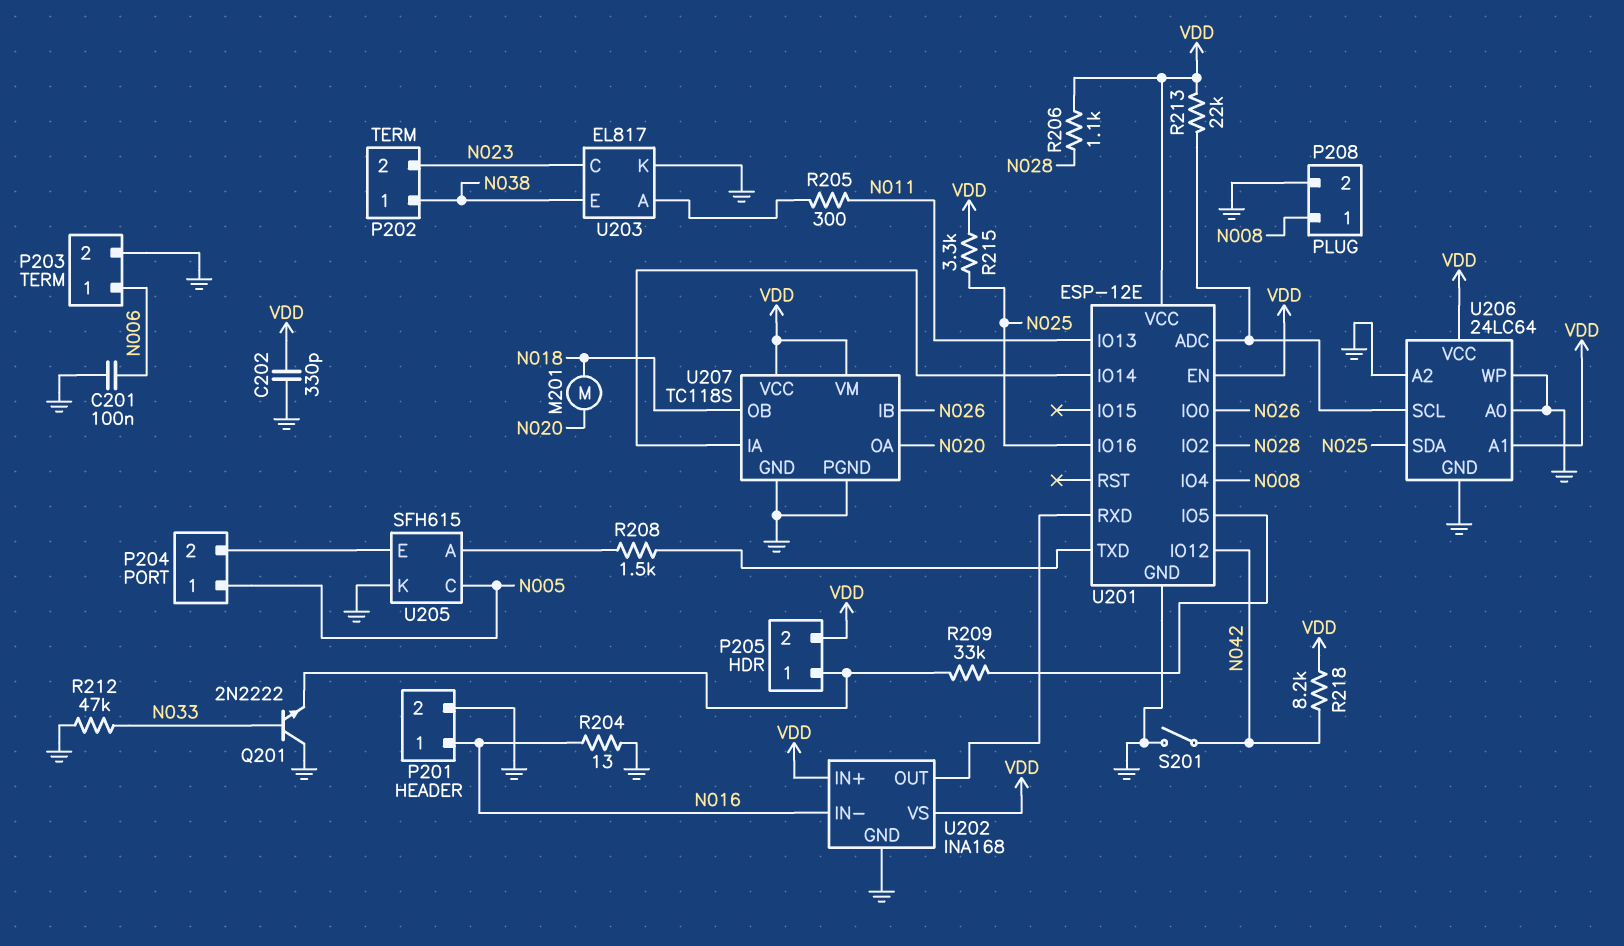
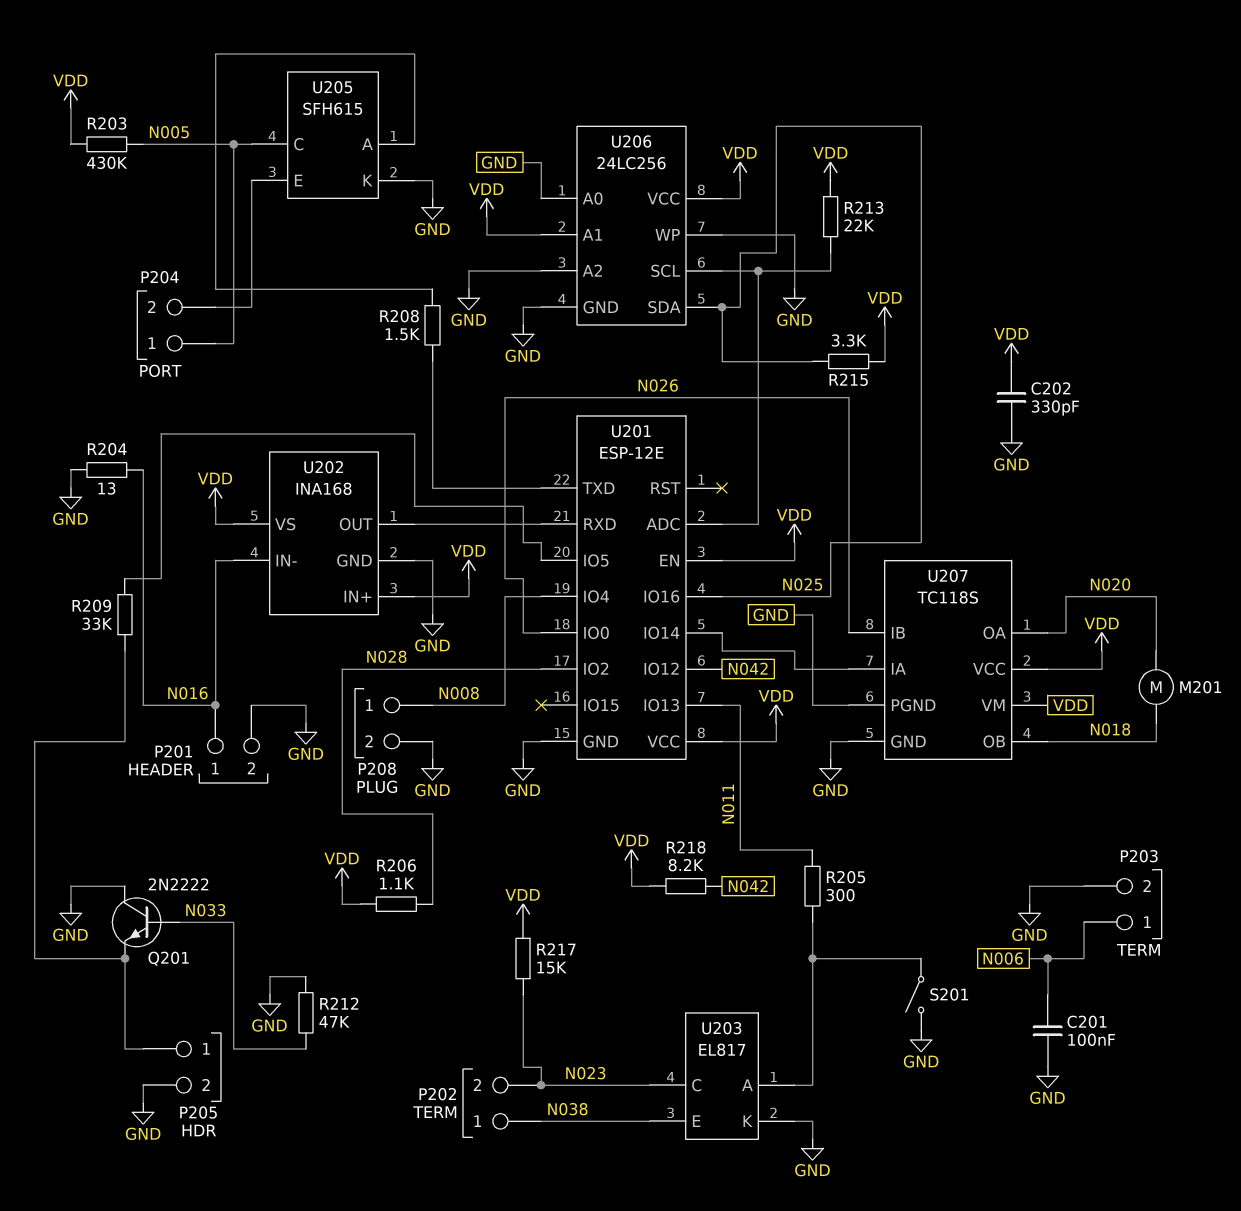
P205 pin 2: VDD -> GND
R203: none -> 430k (N005, VDD)
R217: none -> 15k (N023, VDD)
S201: switch (GND, N042) -> switch (GND, U203/A)
U206: 24LC64 -> 24LC256

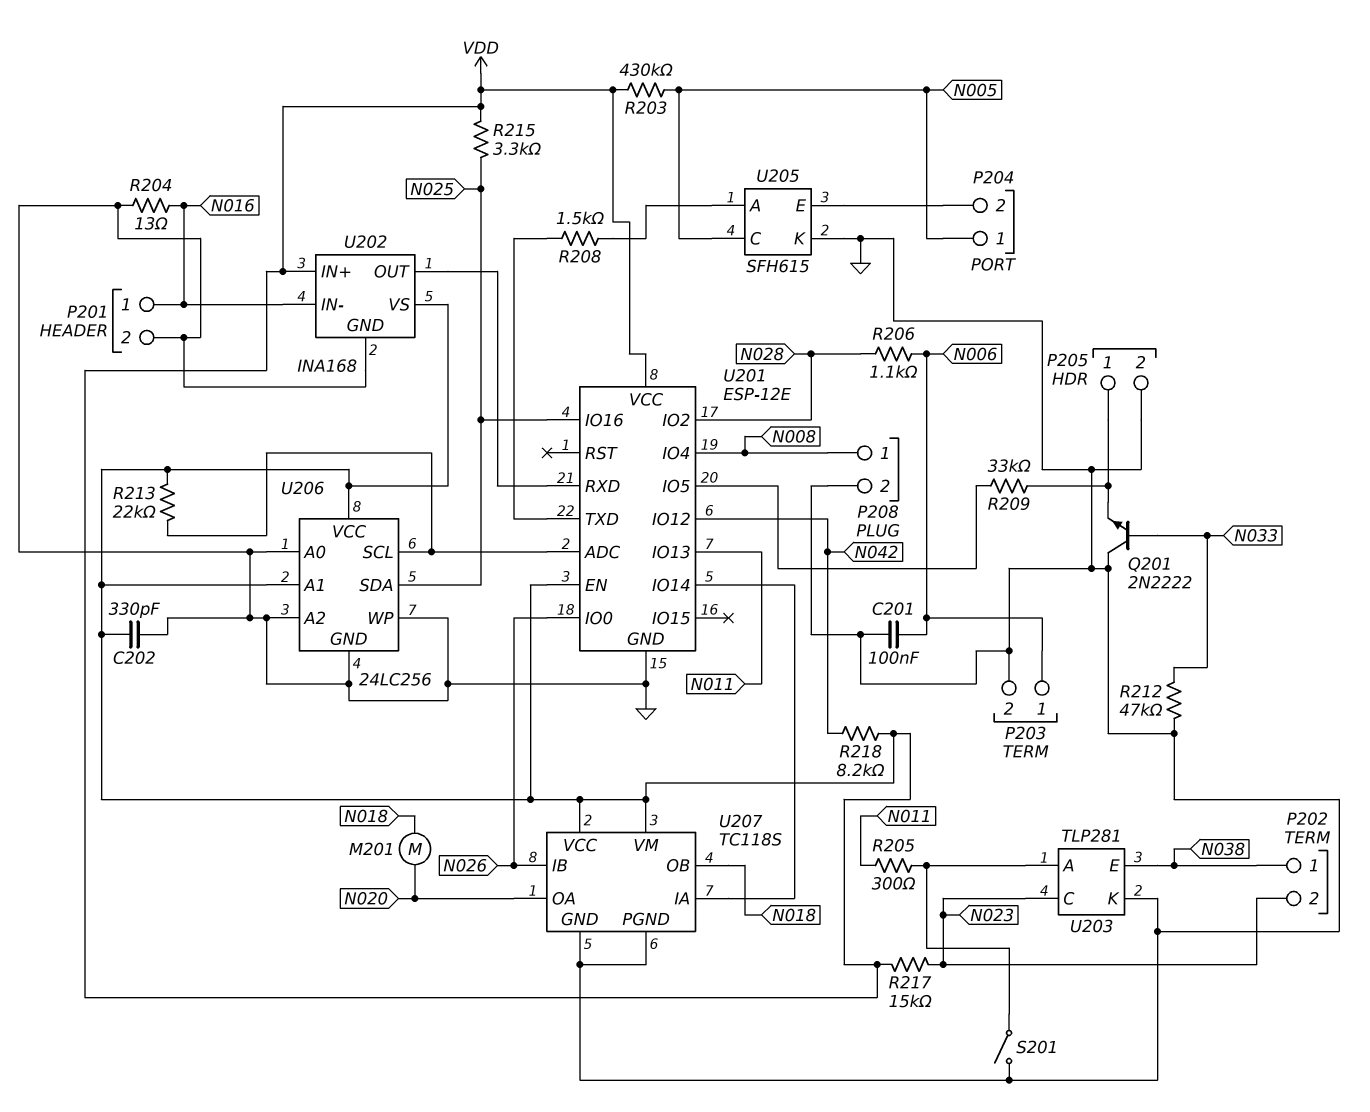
R206: 1.1k (N028, VDD) -> 1.1k (N006, N028)
U203: EL817 -> TLP281

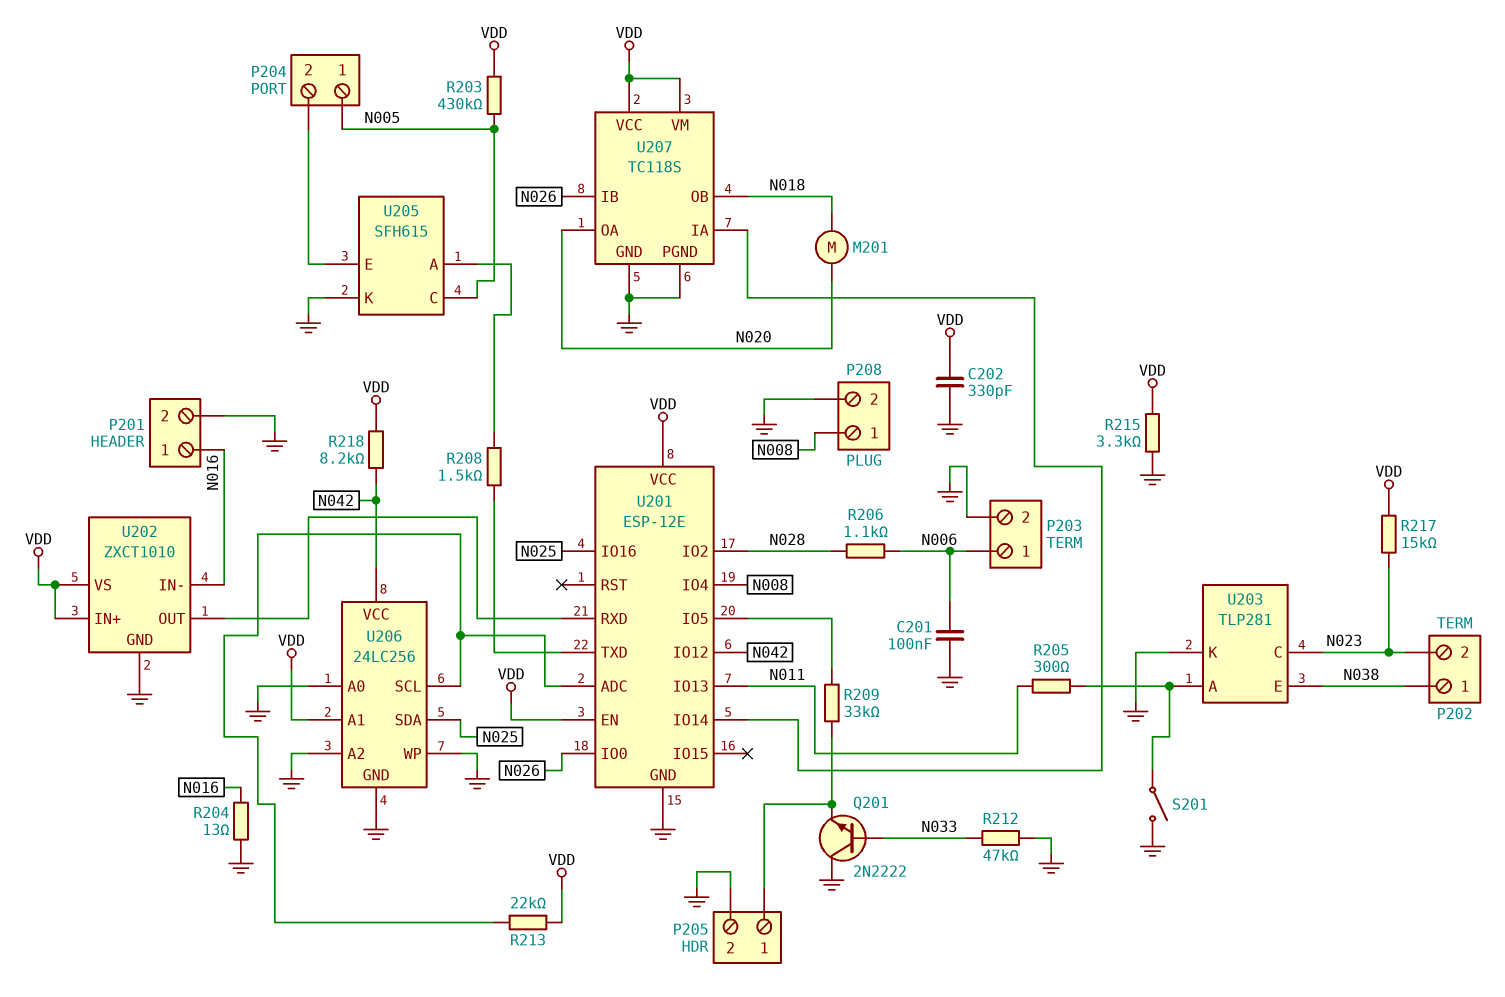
R215: 3.3k (N025, VDD) -> 3.3k (GND, VDD)
U202: INA168 -> ZXCT1010
U206 pin VCC: VDD -> N042

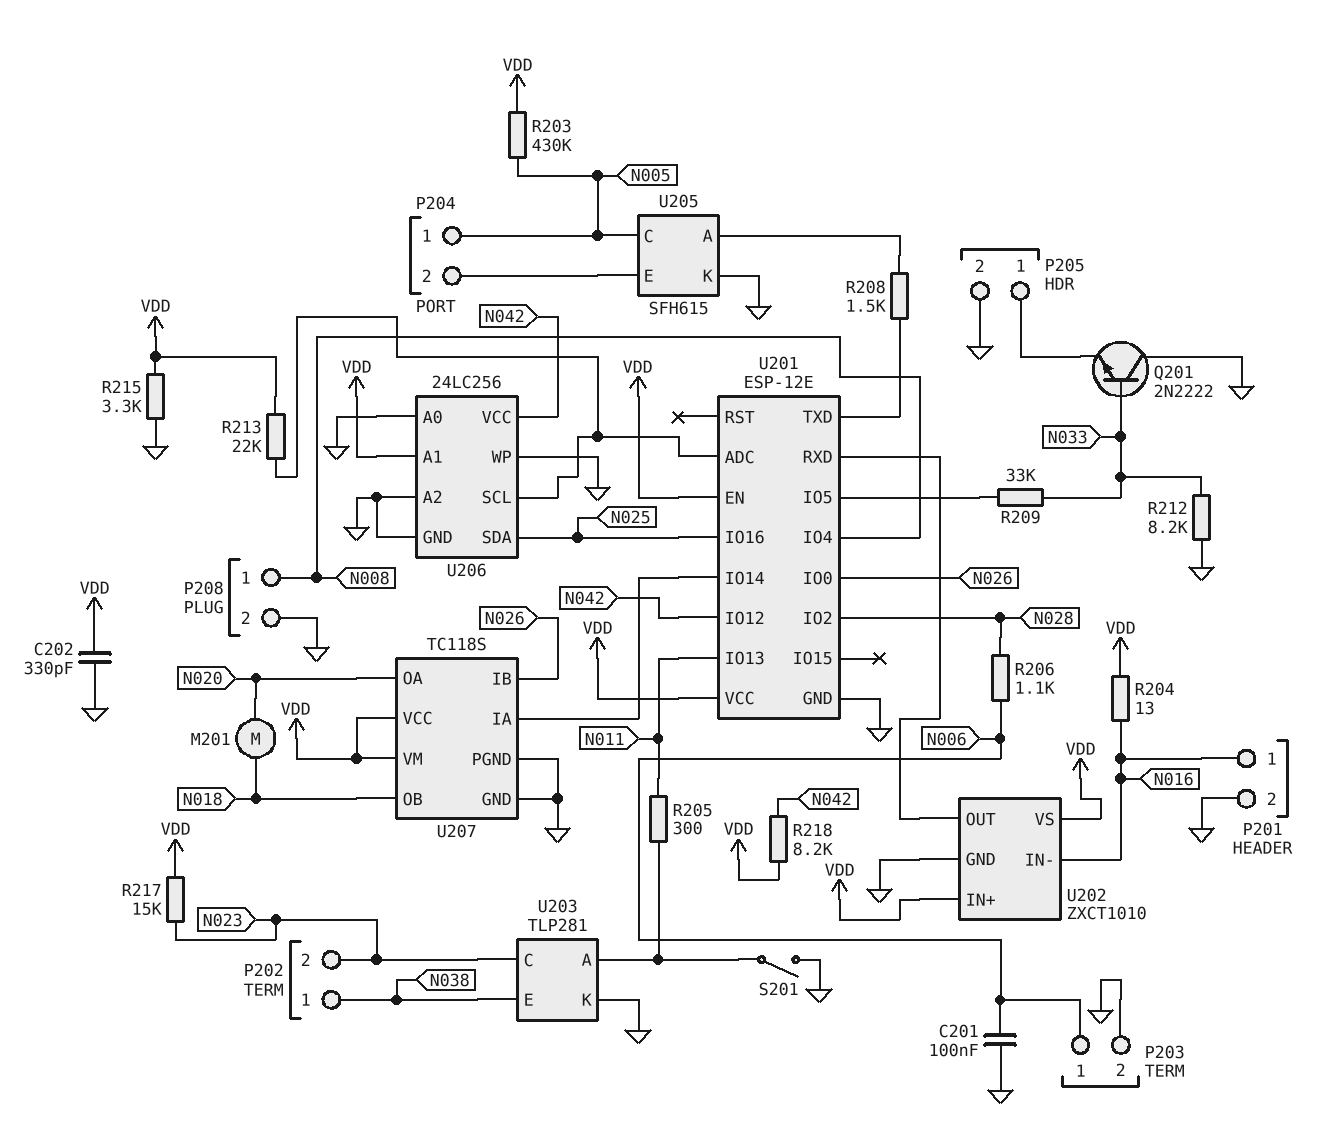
R204: 13 (GND, N016) -> 13 (N016, VDD)
R209: 33k (P205/1, U201/IO5) -> 33k (N033, U201/IO5)
R212: 47k (GND, N033) -> 8.2k (GND, N033)

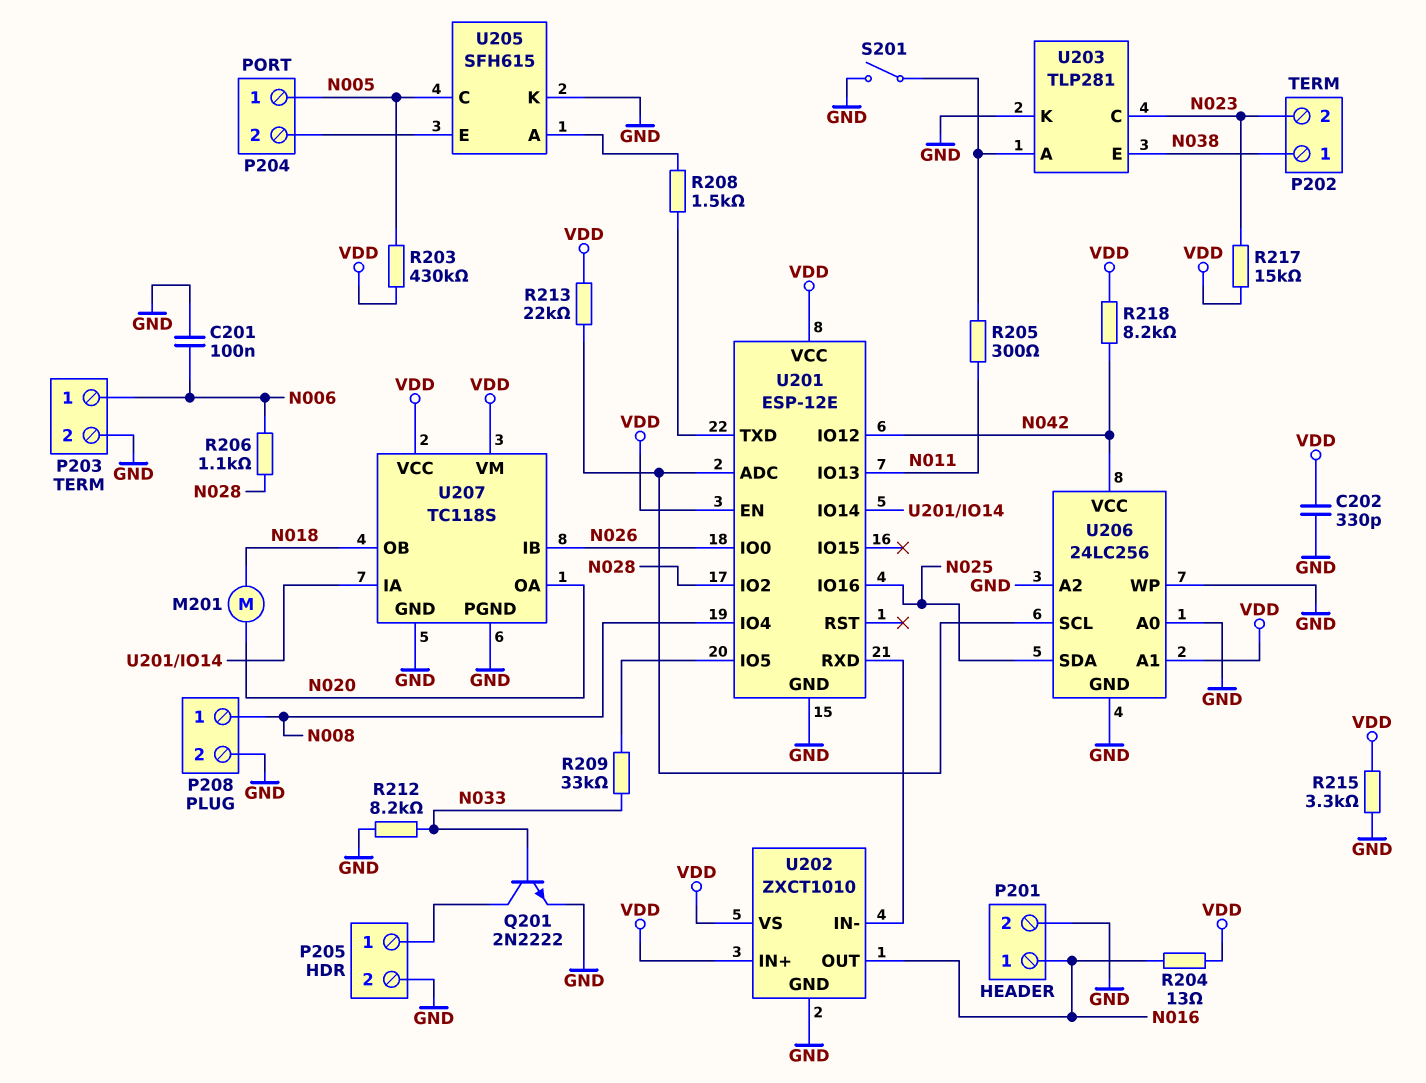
Q201: NPN 2N2222 (B N033, C GND, E P205/1) -> NPN 2N2222 (B N033, C P205/1, E GND)
U202 pin IN-: N016 -> U201/RXD
U202 pin OUT: U201/RXD -> N016

